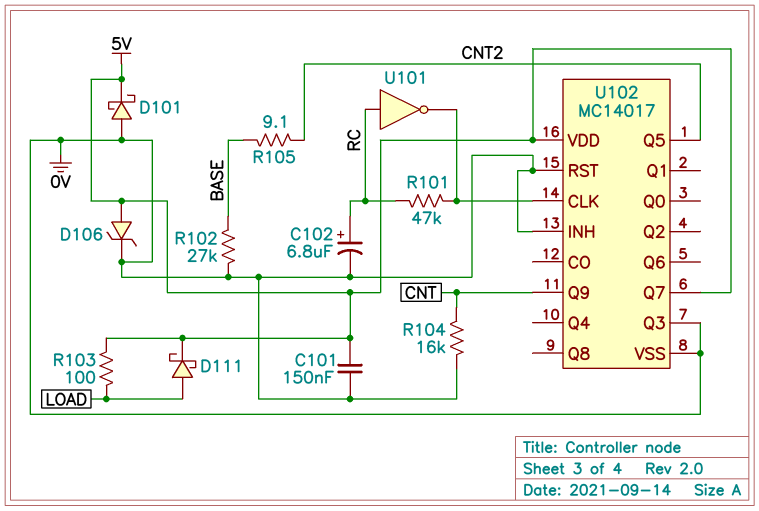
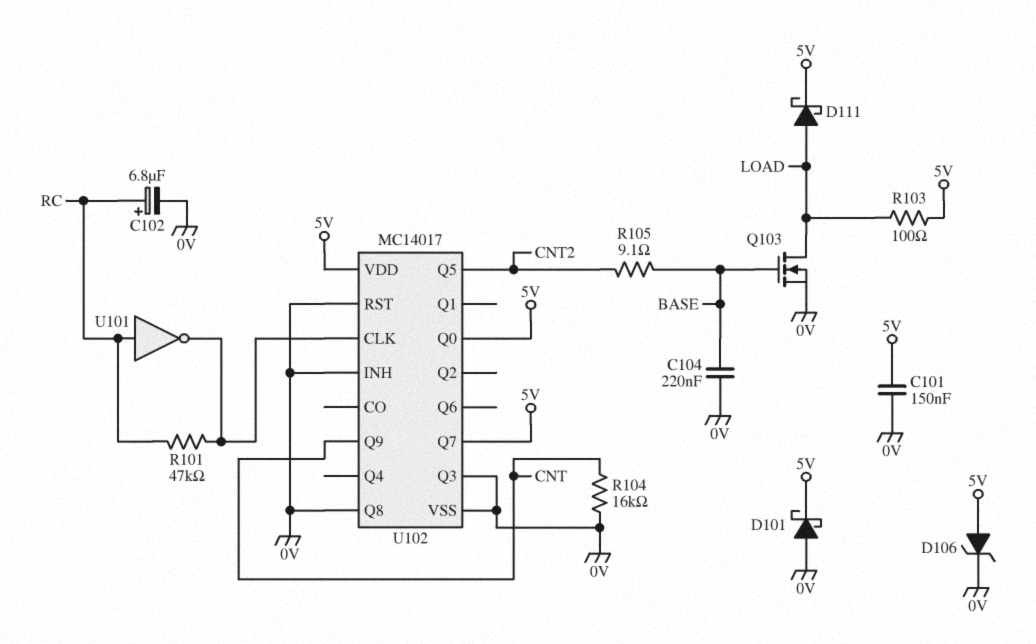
C104: none -> 220nF (0V, BASE)
Q103: none -> NMOS (G BASE, D LOAD, S 0V)
R102: 27k (0V, BASE) -> none
U102 pin Q0: none -> 5V
U102 pin Q8: none -> 0V

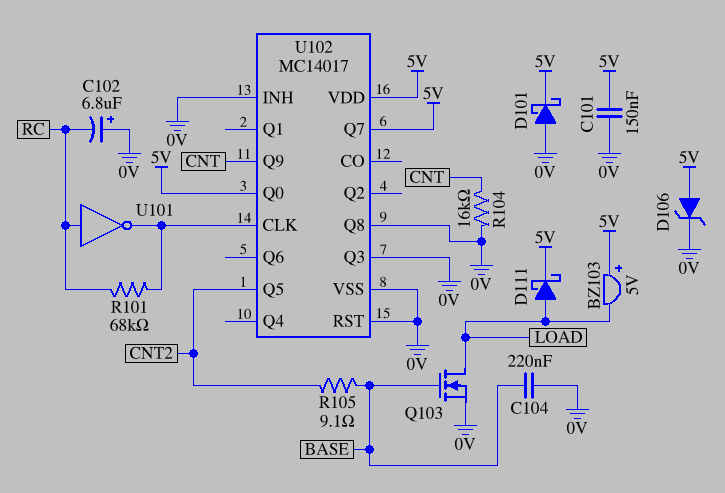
BZ103: none -> buzzer 5V (plus 5V, minus LOAD)
C102: 6.8uF (plus RC, minus 0V) -> 6.8uF (plus 0V, minus RC)
R101: 47k (RC, U102/CLK) -> 68k (RC, U102/CLK)
R103: 100 (5V, LOAD) -> none

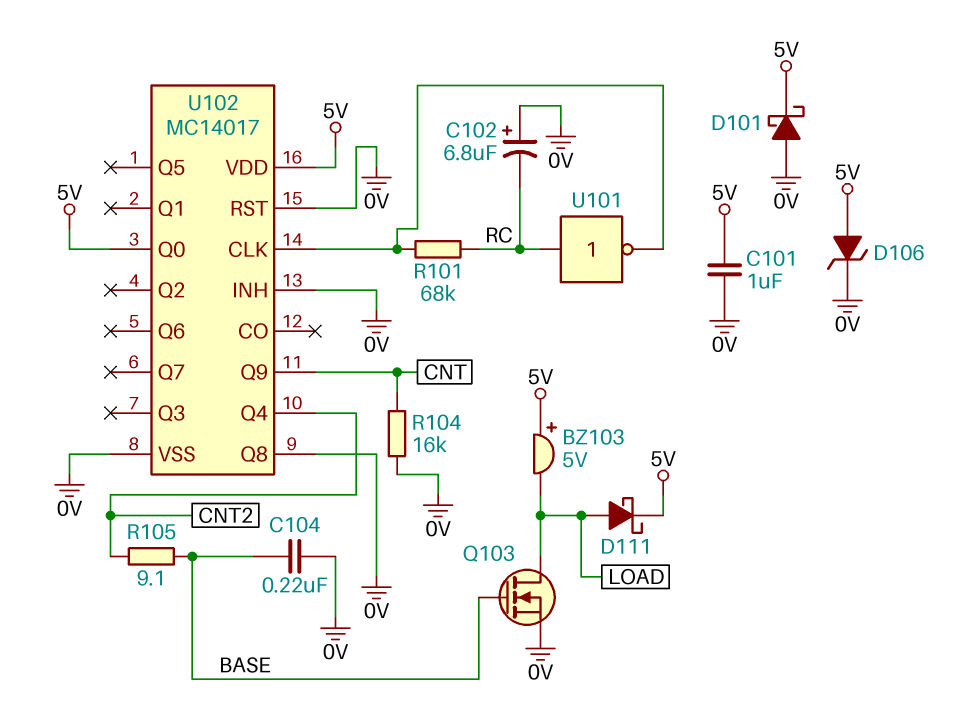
C101: 150nF (0V, 5V) -> 1uF (0V, 5V)
U102 pin Q3: 0V -> none
U102 pin Q4: none -> CNT2
U102 pin Q5: CNT2 -> none
U102 pin Q7: 5V -> none

